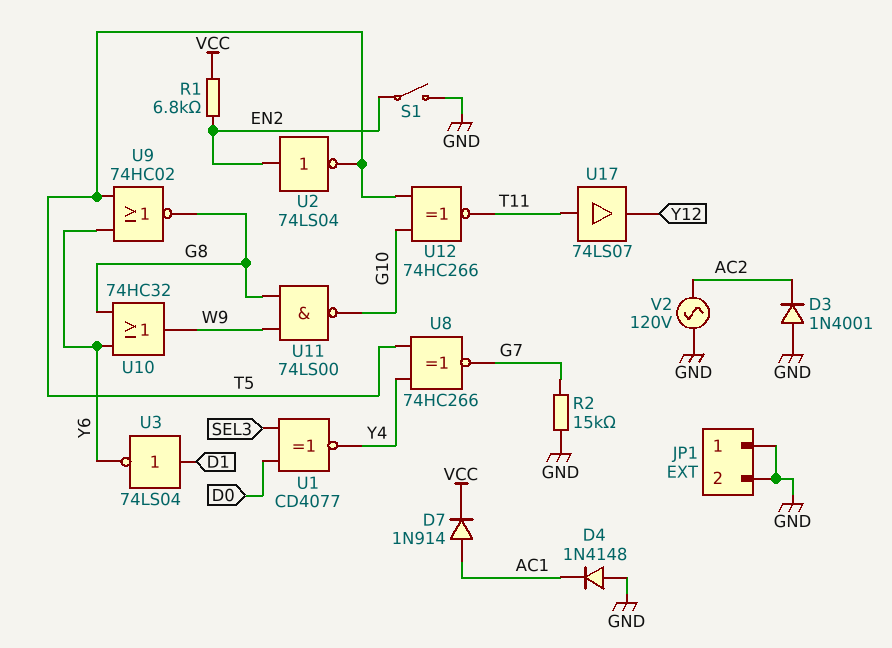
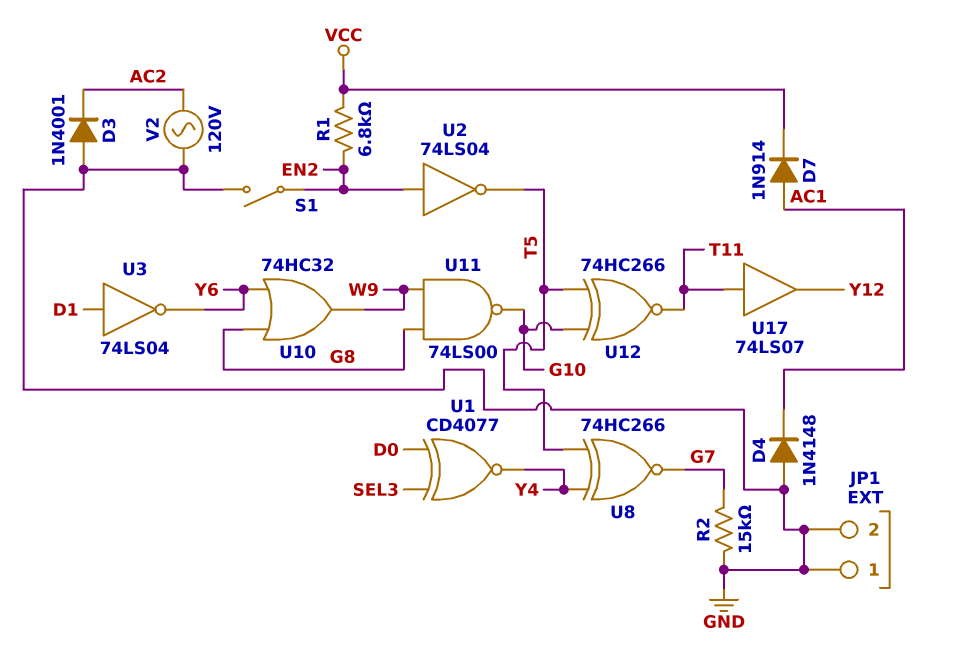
U9: NOR 74HC02 (in T5, in Y6, out G8) -> none

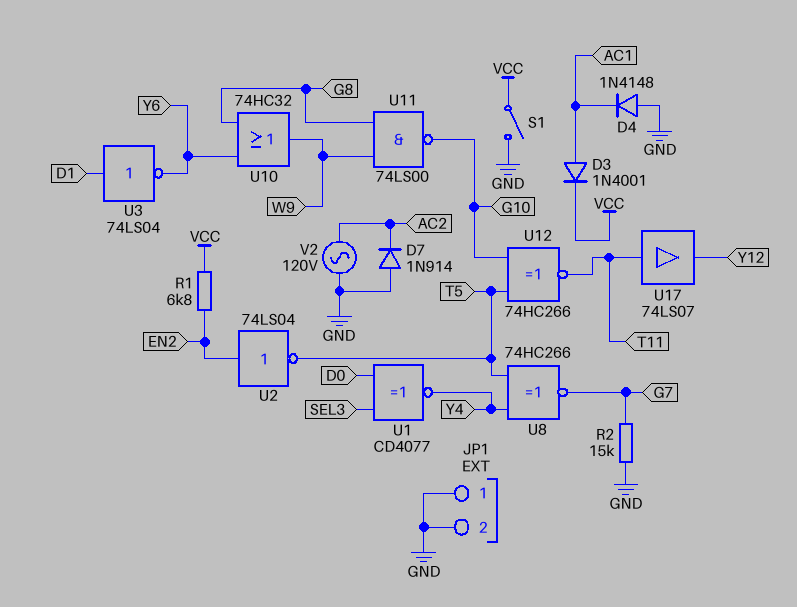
D3: diode 1N4001 (A GND, K AC2) -> diode 1N4001 (A AC1, K VCC)
D7: diode 1N914 (A AC1, K VCC) -> diode 1N914 (A GND, K AC2)
S1: switch (EN2, GND) -> switch (GND, VCC)

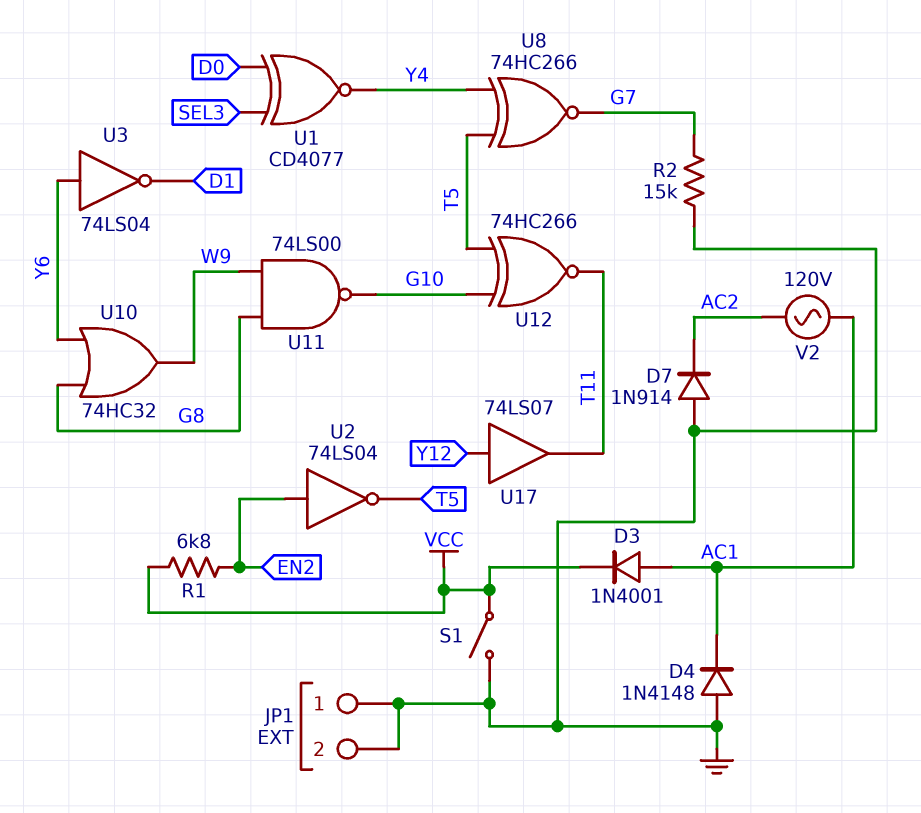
U3: NOT 74LS04 (in D1, out Y6) -> NOT 74LS04 (in Y6, out D1)
U17: buffer 74LS07 (in T11, out Y12) -> buffer 74LS07 (in Y12, out T11)
V2: AC 120V (AC2, GND) -> AC 120V (AC1, AC2)

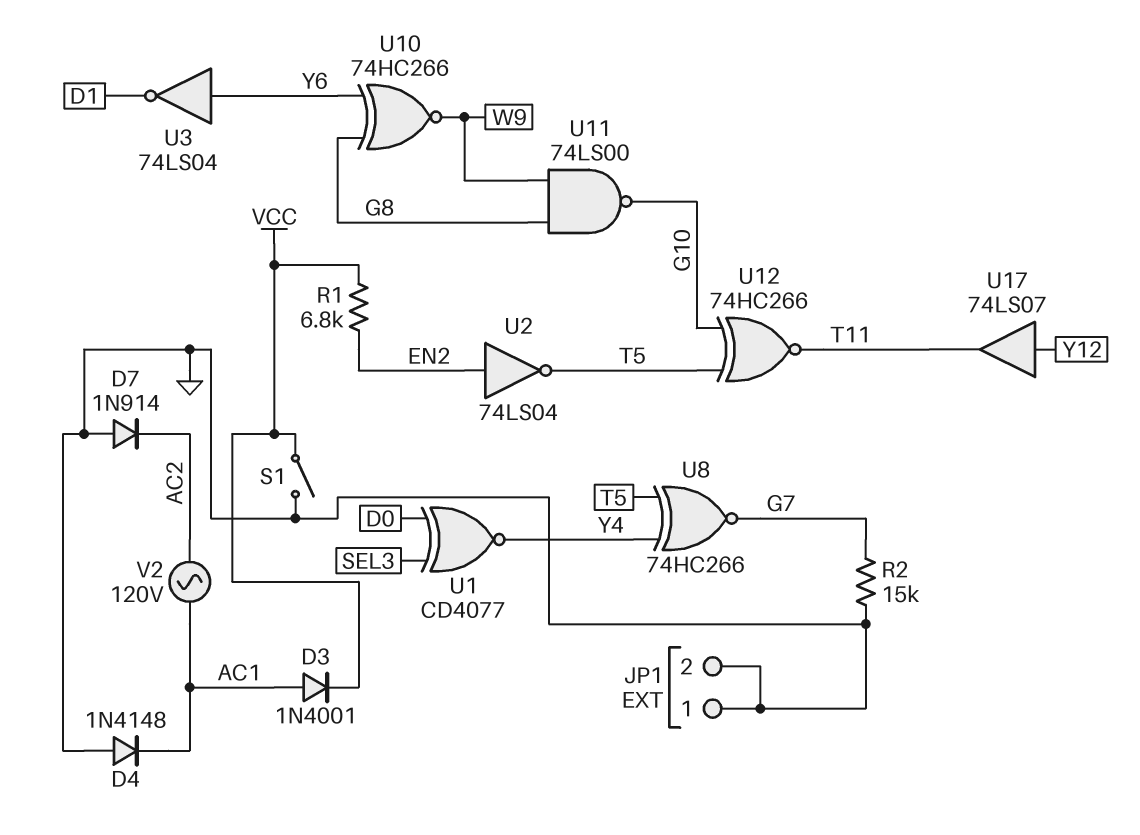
U10: OR 74HC32 (in G8, in Y6, out W9) -> XNOR 74HC266 (in G8, in Y6, out W9)

